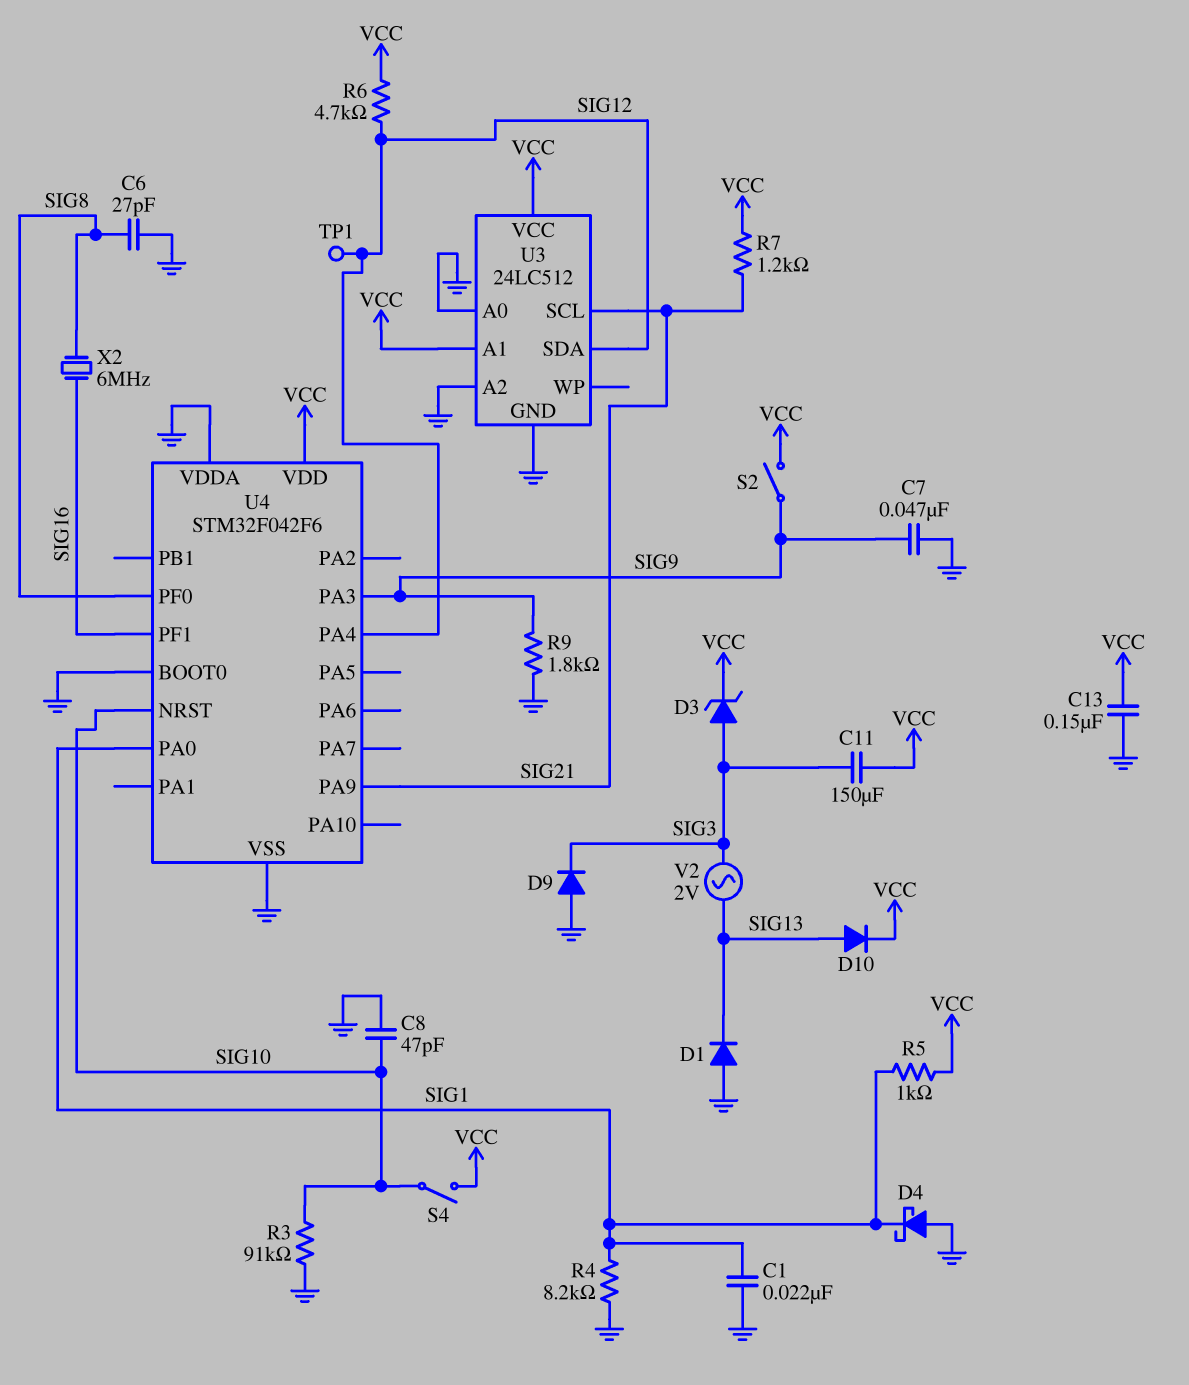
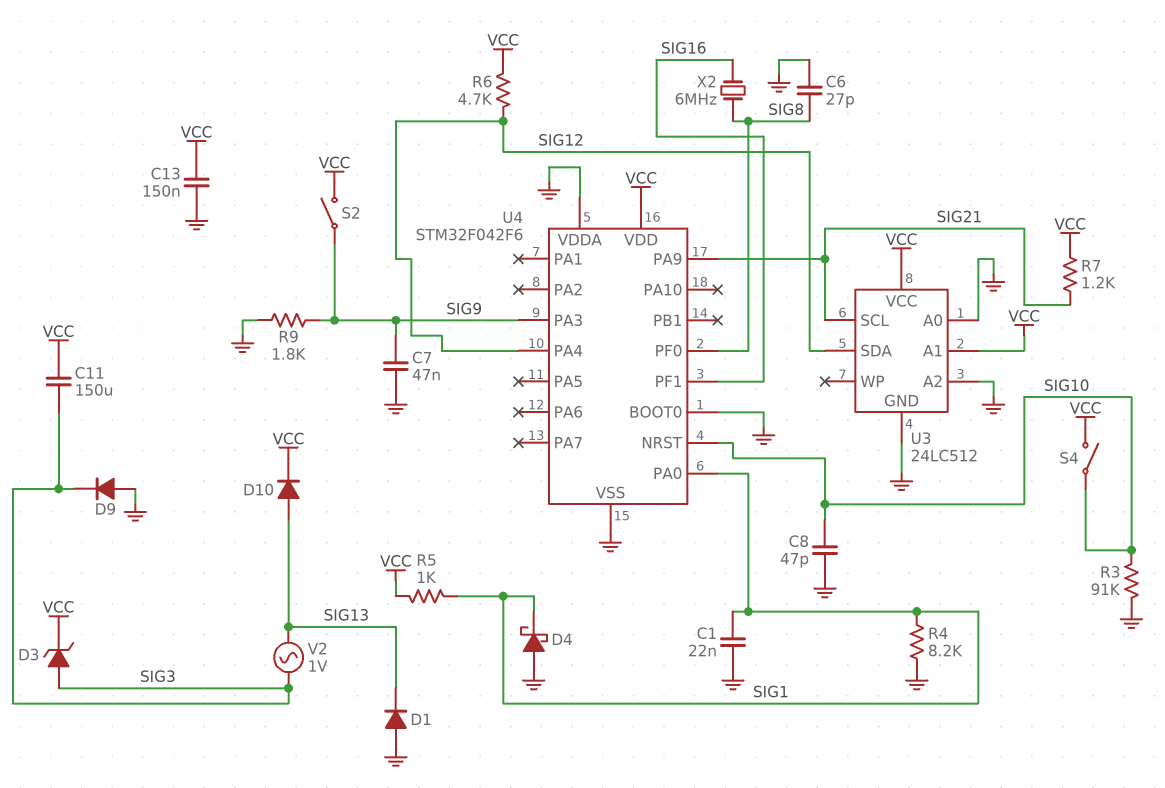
TP1: test point (SIG12) -> none
V2: AC 2V (SIG3, SIG13) -> AC 1V (SIG3, SIG13)

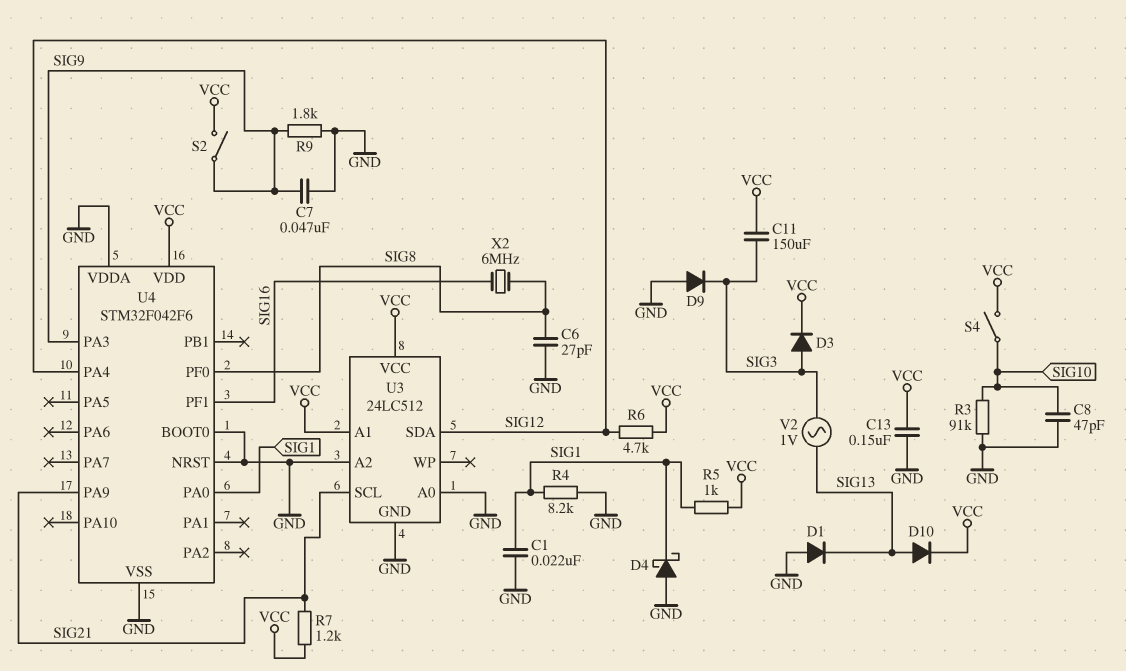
D3: zener (A SIG3, K VCC) -> diode (A SIG3, K VCC)
U4 pin NRST: SIG10 -> GND

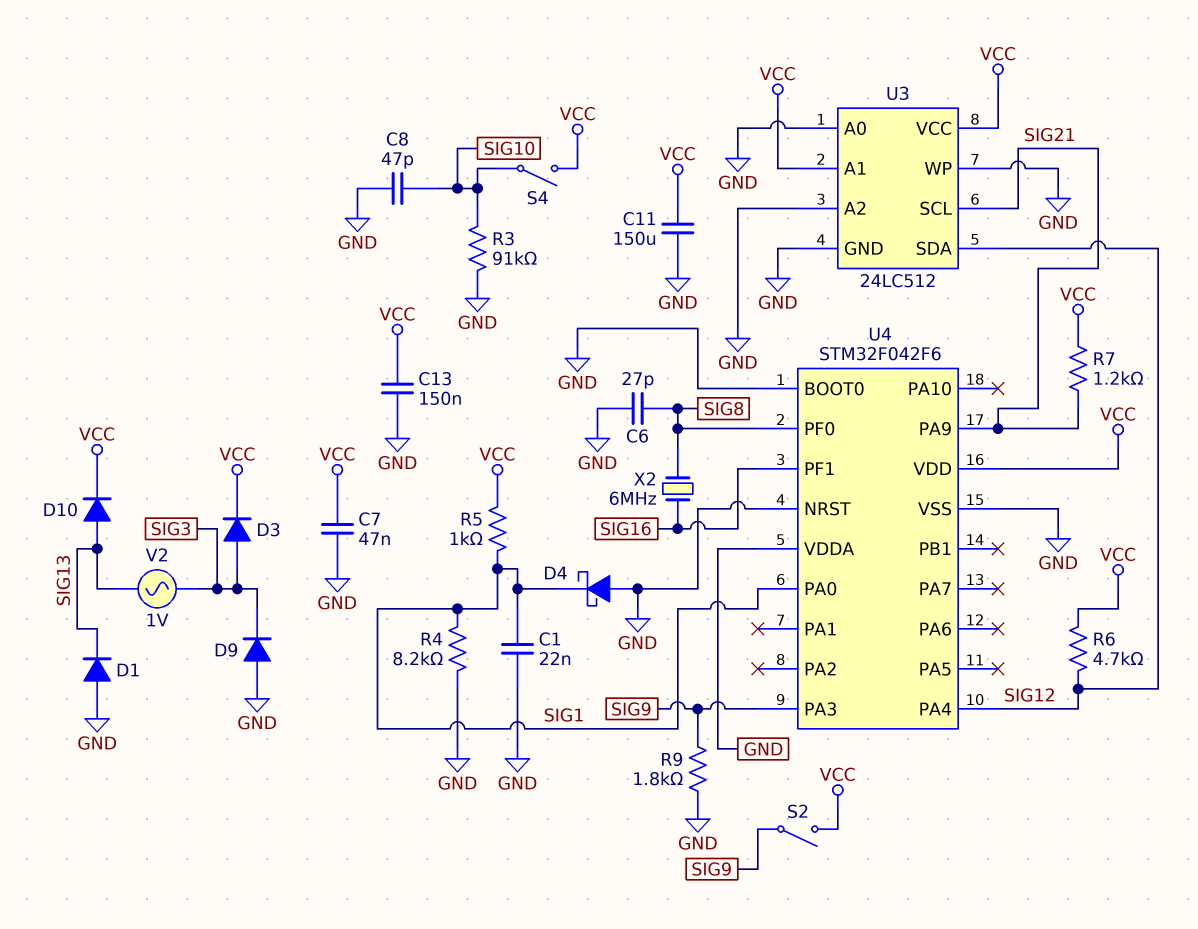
C7: 47nF (GND, SIG9) -> 47nF (GND, VCC)
C11: 150uF (SIG3, VCC) -> 150uF (GND, VCC)
U3 pin WP: none -> GND

